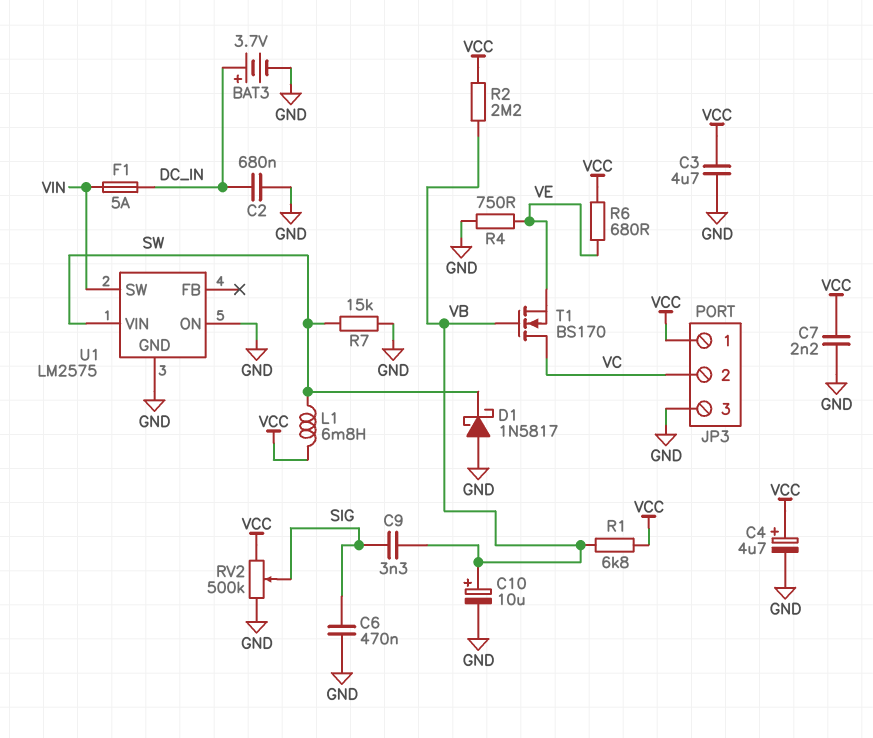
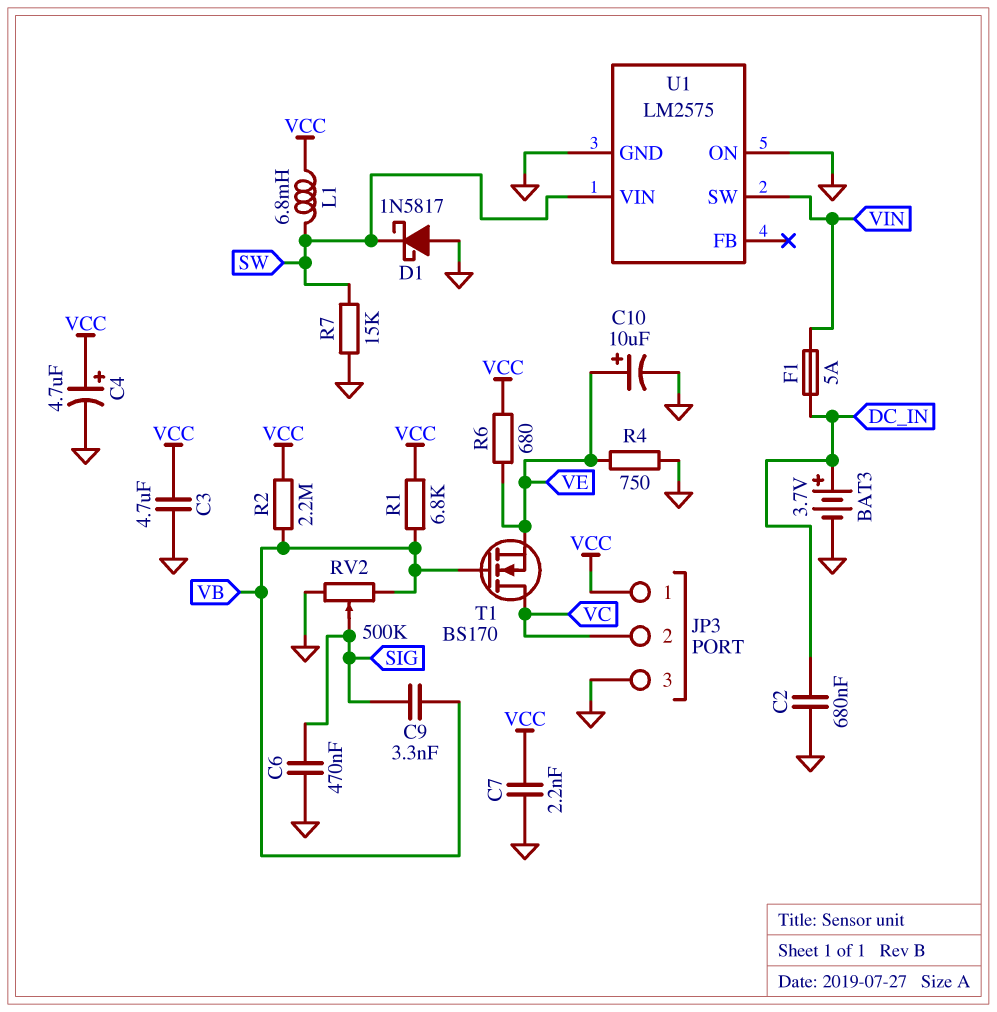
C10: 10uF (plus VB, minus GND) -> 10uF (plus VE, minus GND)
RV2: 500k (GND, VCC, wiper SIG) -> 500k (GND, VB, wiper SIG)

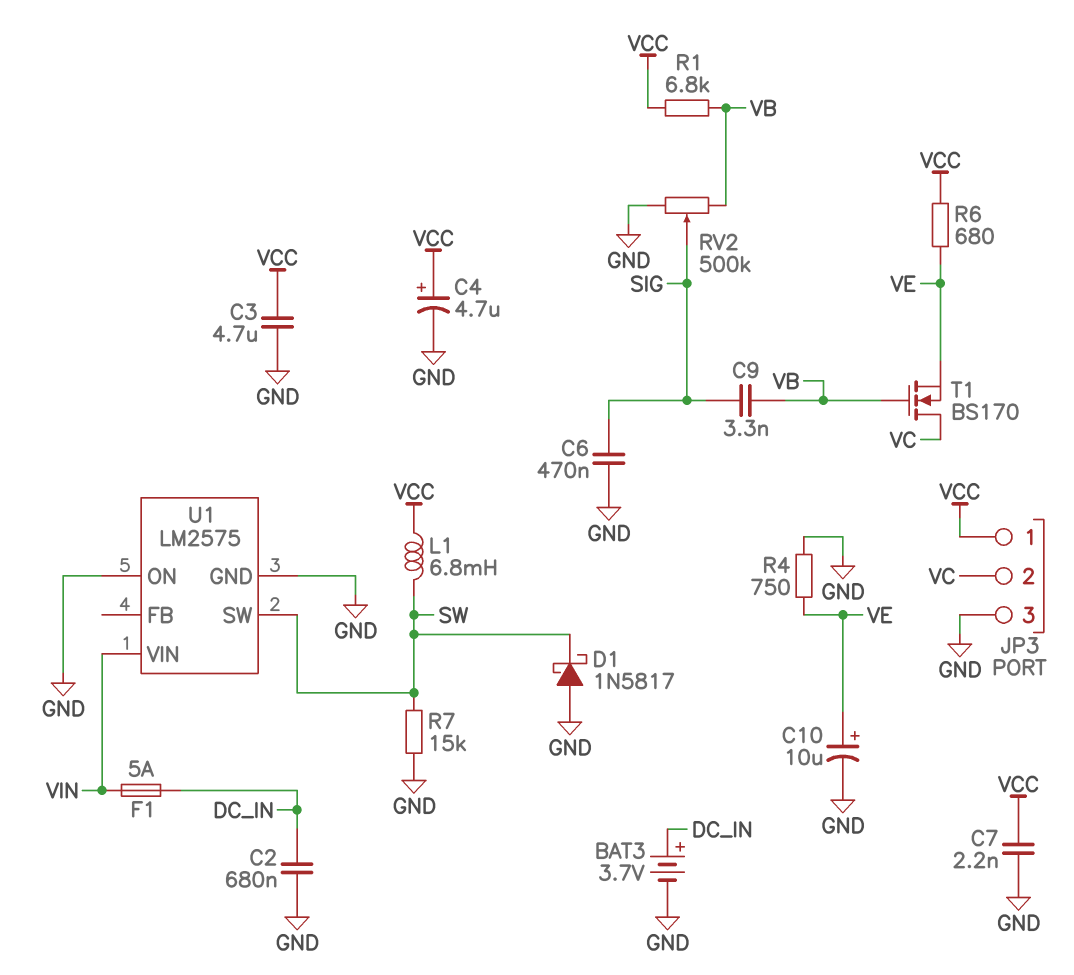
R2: 2.2M (VB, VCC) -> none
U1 pin SW: VIN -> SW
U1 pin VIN: SW -> VIN

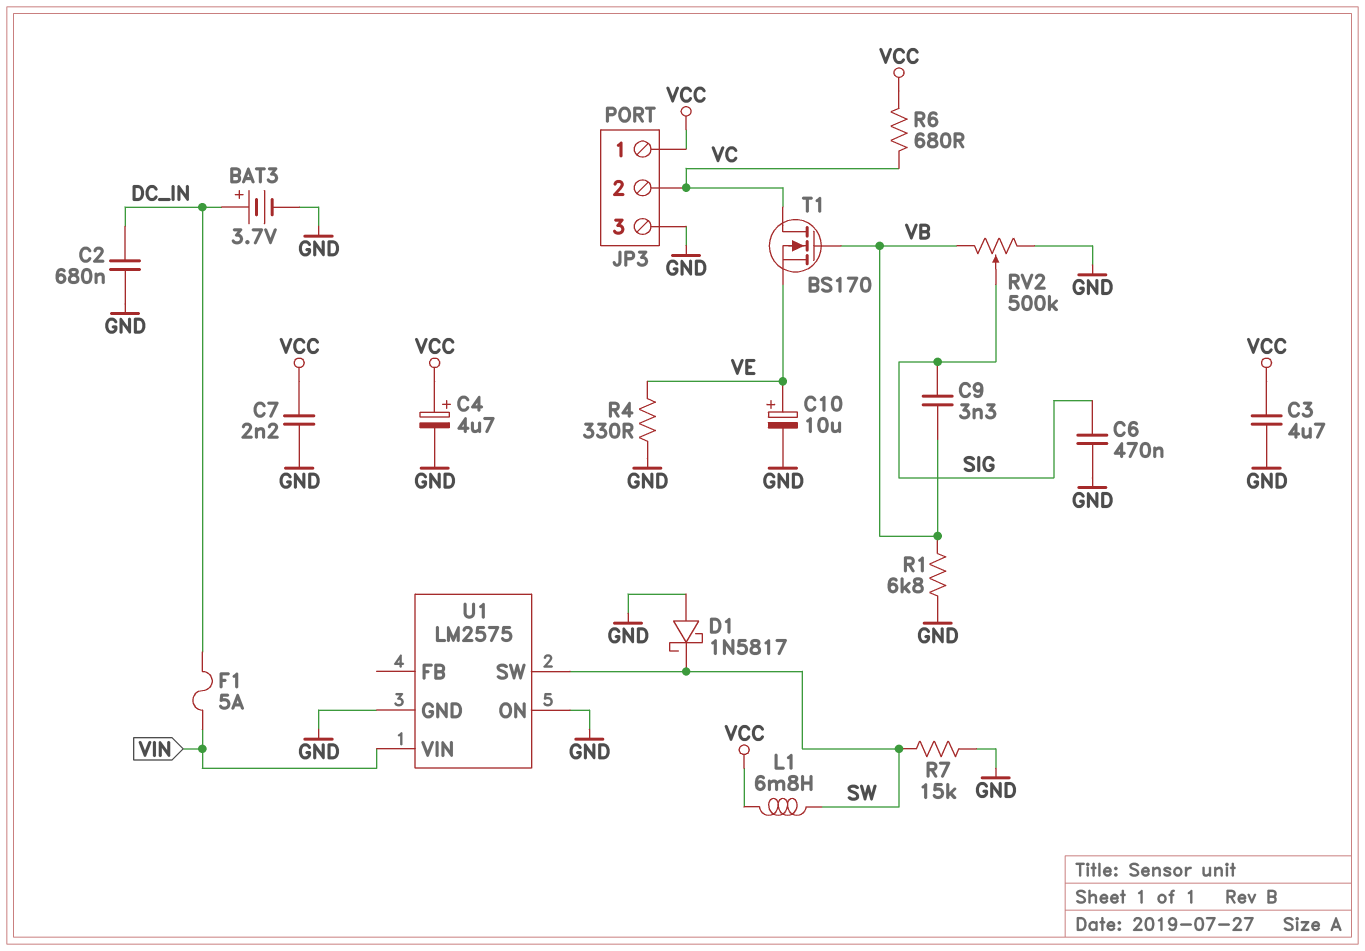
R1: 6.8k (VB, VCC) -> 6.8k (GND, VB)
R4: 750 (GND, VE) -> 330 (GND, VE)
R6: 680 (VCC, VE) -> 680 (VC, VCC)

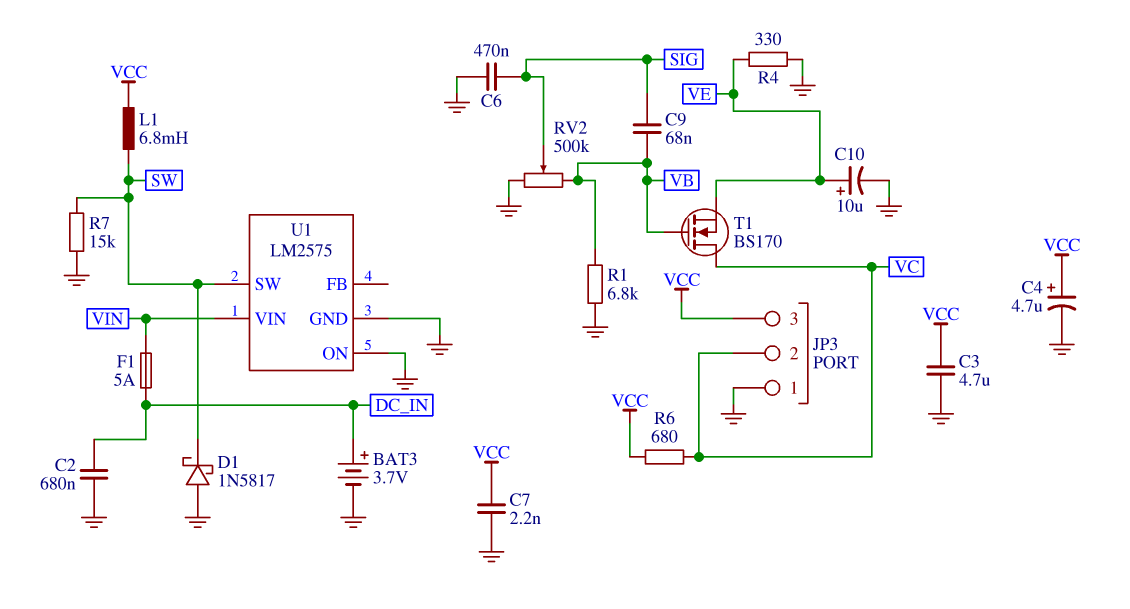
C9: 3.3nF (SIG, VB) -> 68nF (SIG, VB)
JP3 pin 1: VCC -> GND
JP3 pin 3: GND -> VCC

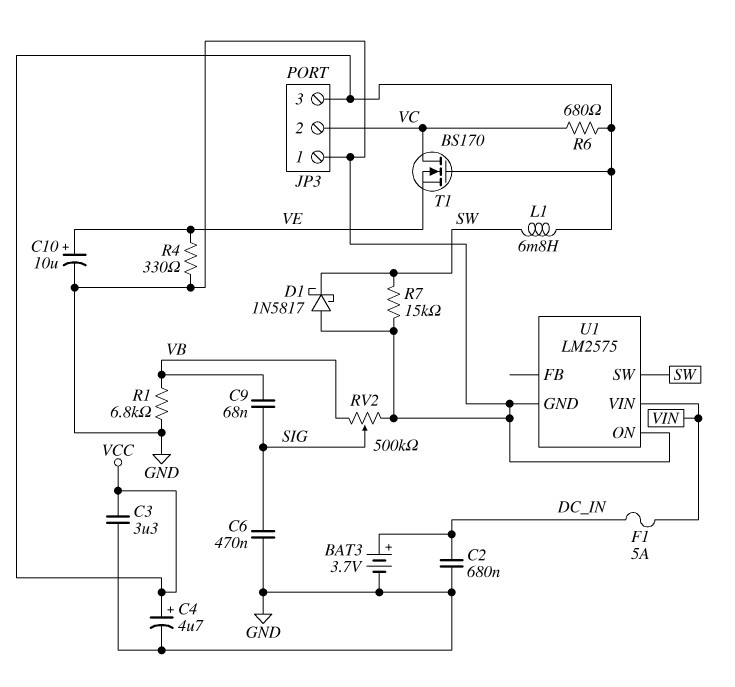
C3: 4.7uF (GND, VCC) -> 3.3uF (GND, VCC)
C7: 2.2nF (GND, VCC) -> none
T1: NMOS BS170 (G VB, D VC, S VE) -> NMOS BS170 (G VCC, D VC, S VE)

